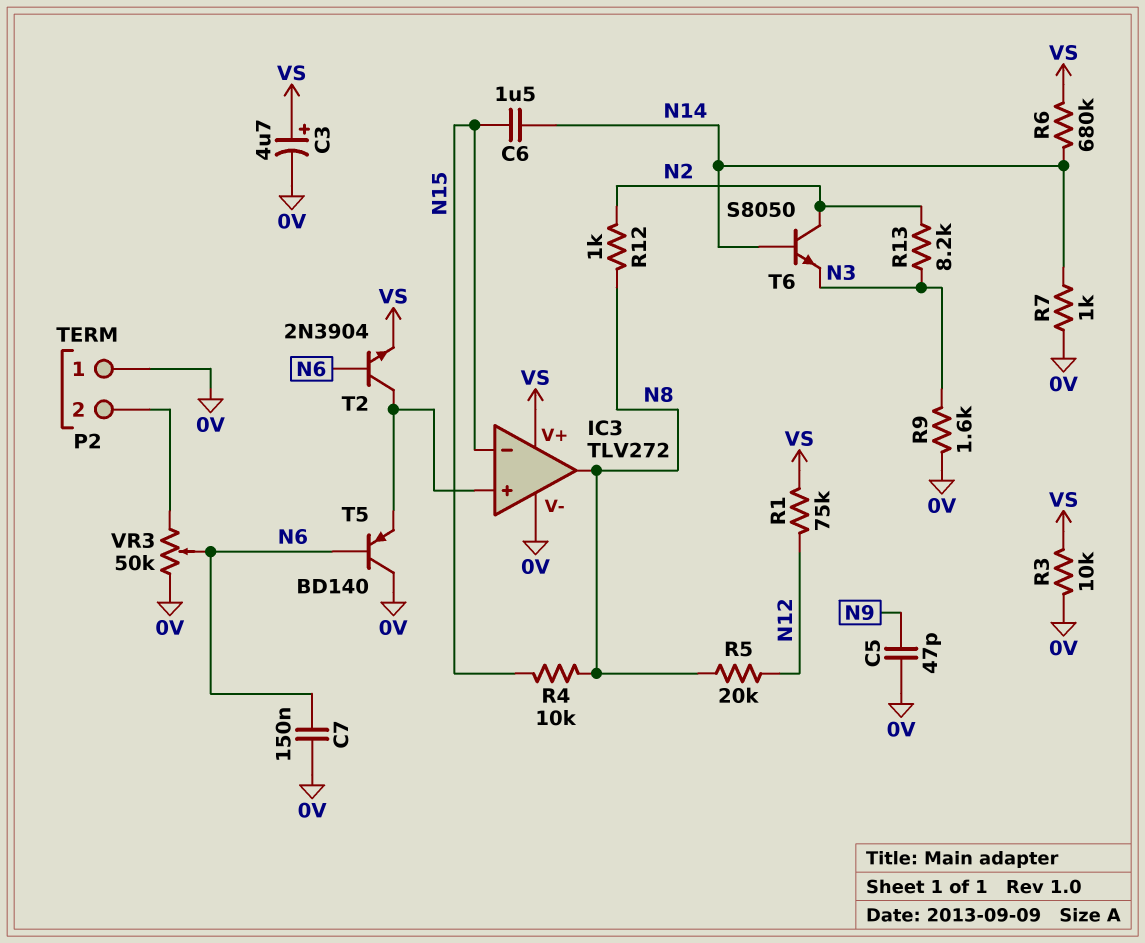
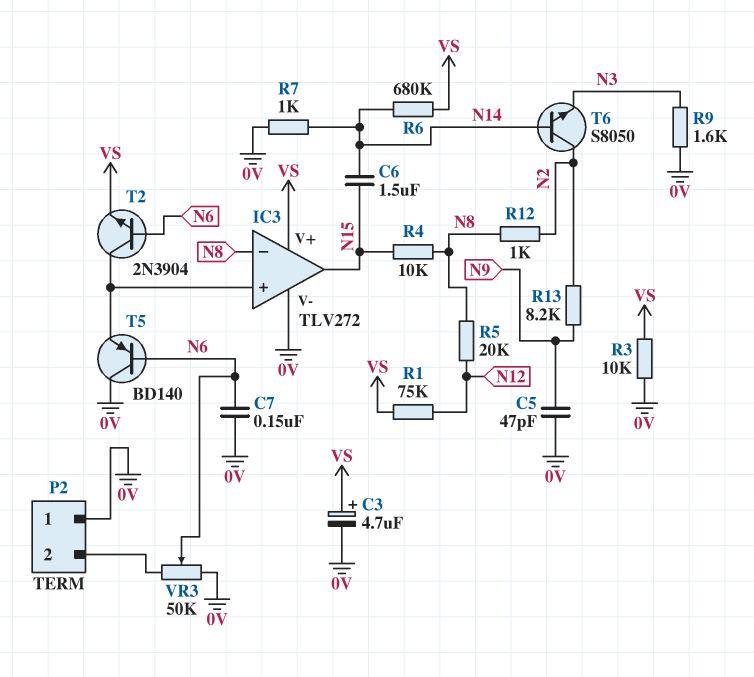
IC3 pin in-: N15 -> N8
IC3 pin out: N8 -> N15
R13: 8.2k (N2, N3) -> 8.2k (N2, N9)

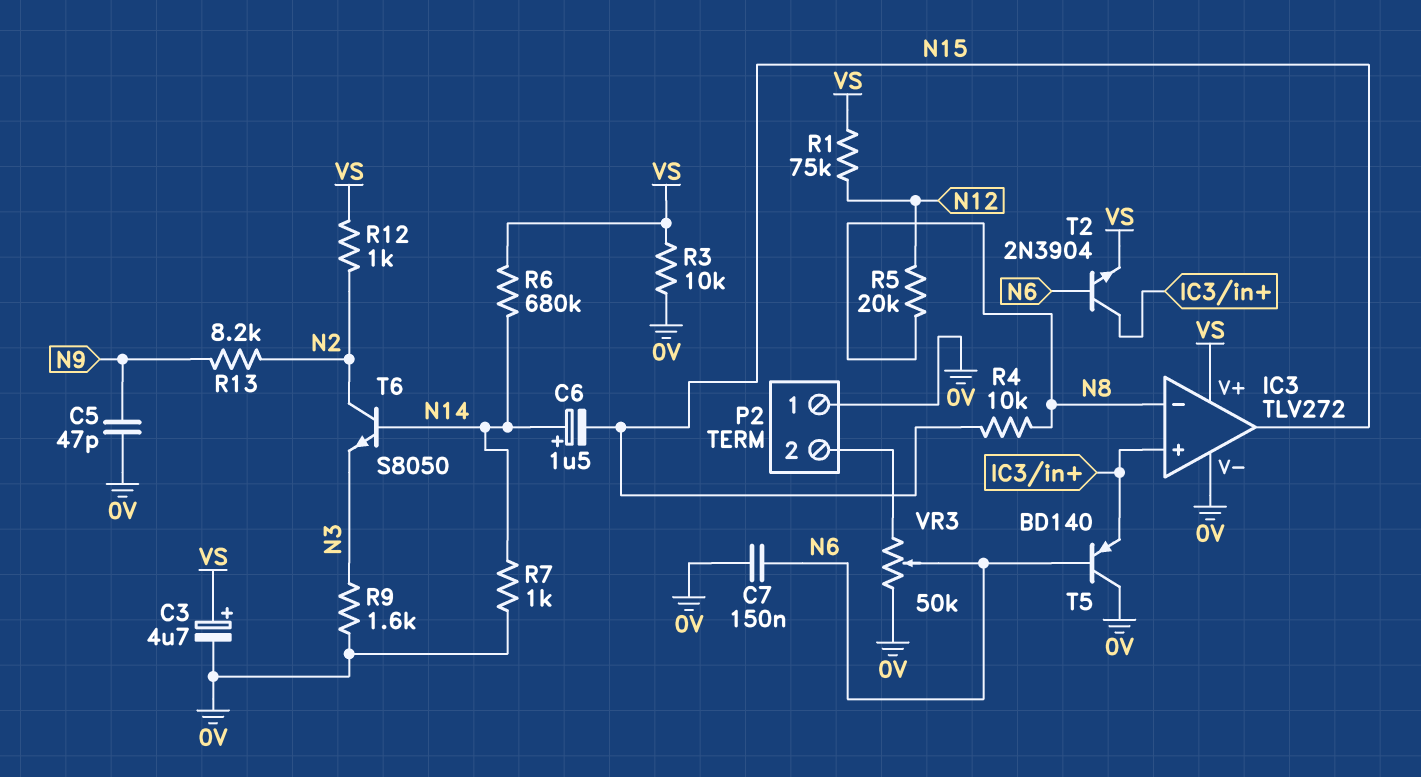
C6: 1.5uF (N14, N15) -> 1.5uF (plus N14, minus N15)
R12: 1k (N2, N8) -> 1k (N2, VS)

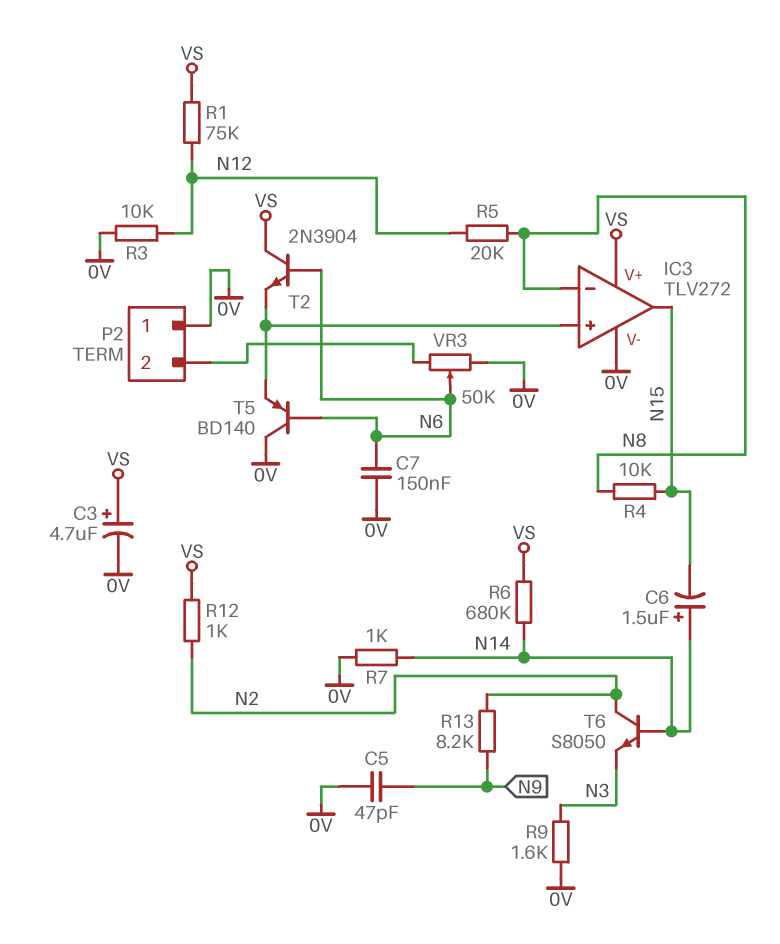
R3: 10k (0V, VS) -> 10k (0V, N12)
T2: NPN 2N3904 (B N6, C IC3/in+, E VS) -> NPN 2N3904 (B N6, C VS, E IC3/in+)

